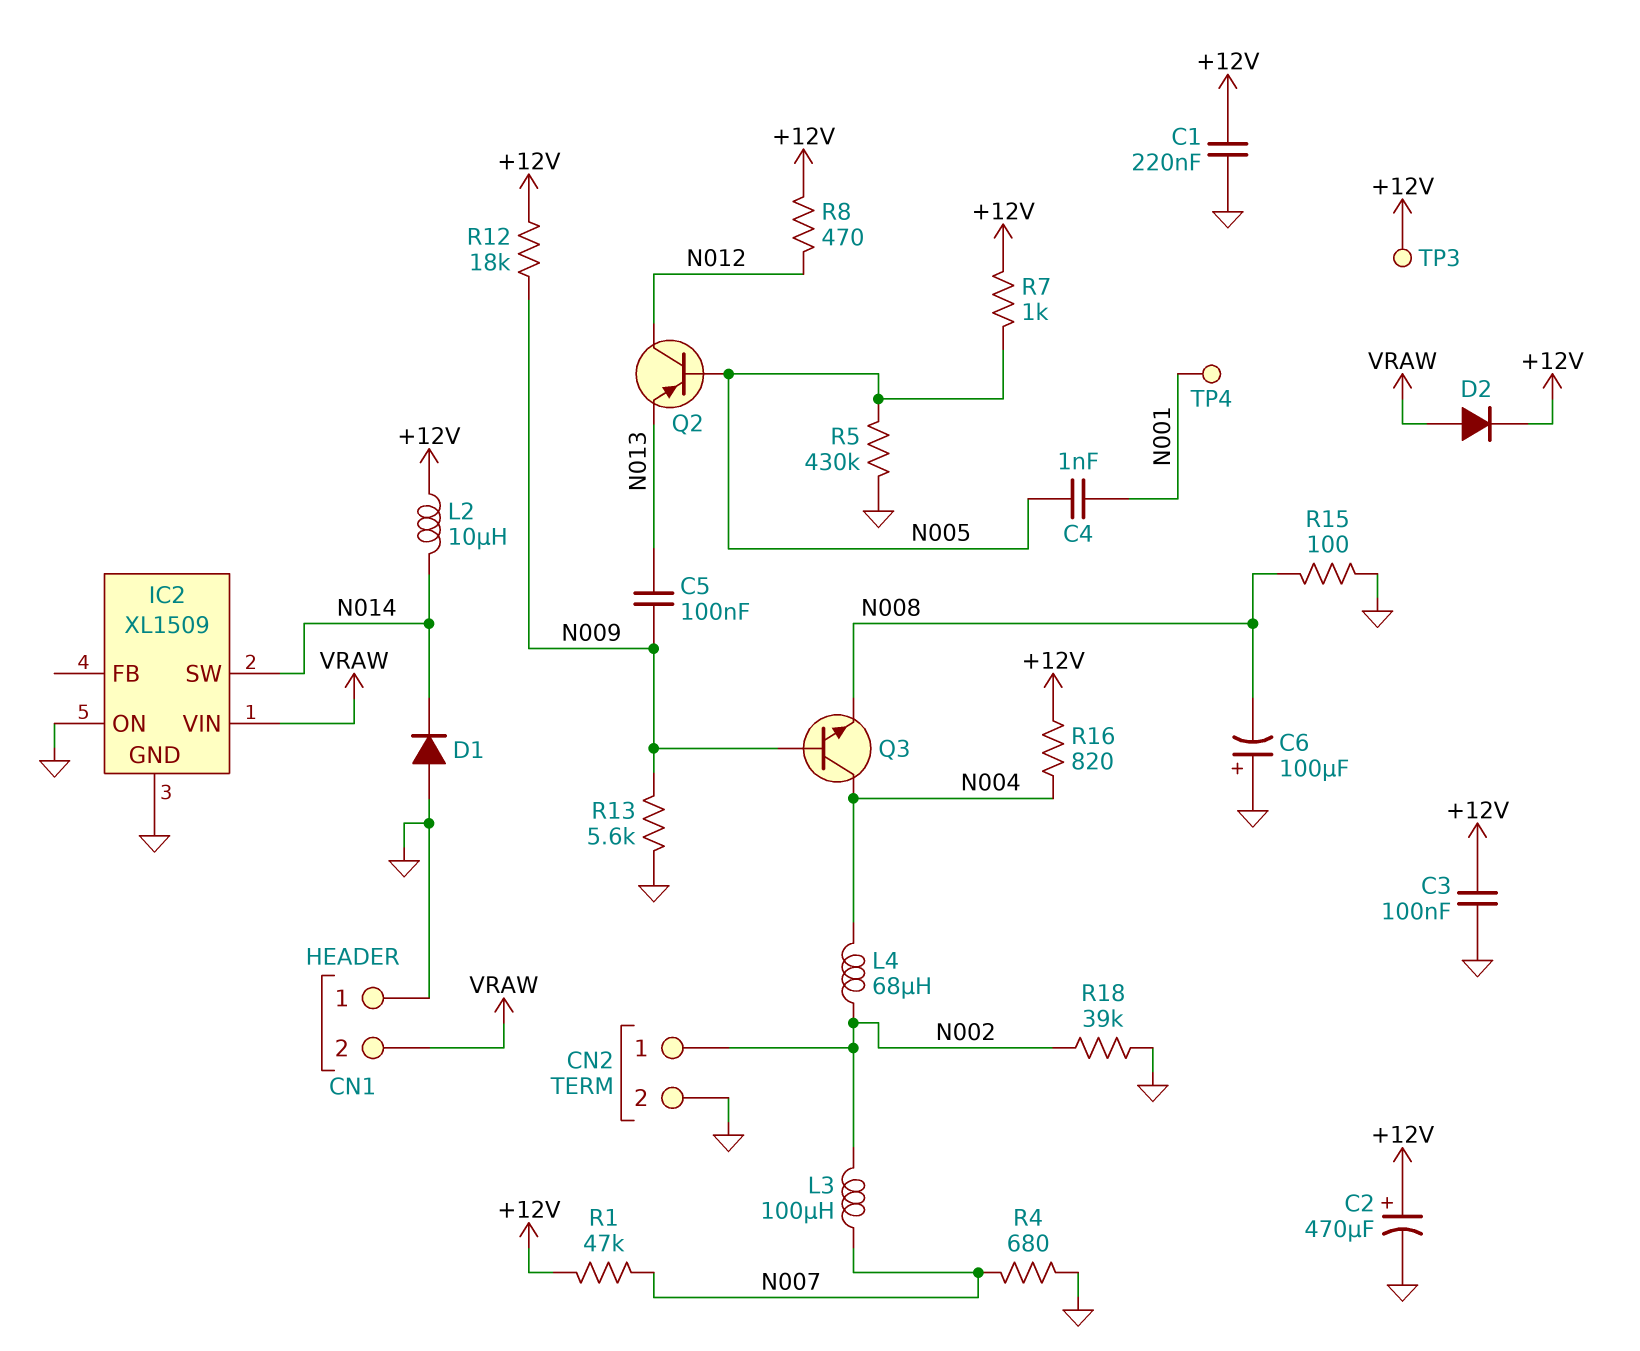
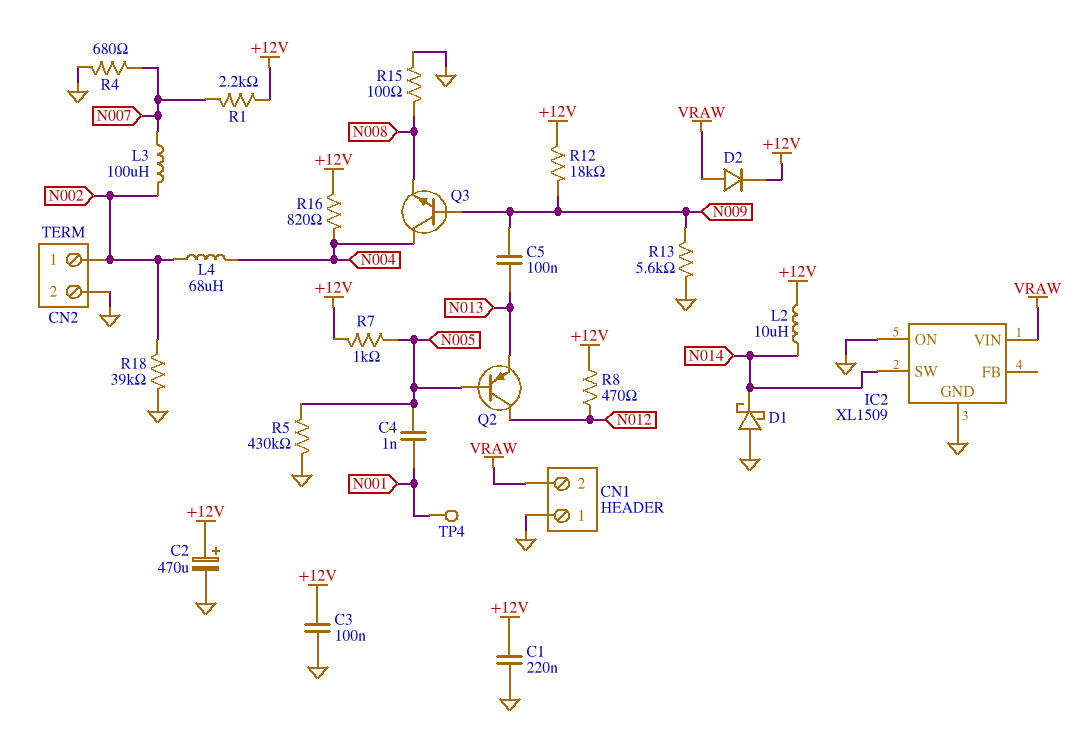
C6: 100uF (plus GND, minus N008) -> none
D1: diode (A GND, K N014) -> schottky (A GND, K N014)
R1: 47k (+12V, N007) -> 2.2k (+12V, N007)
TP3: test point (+12V) -> none

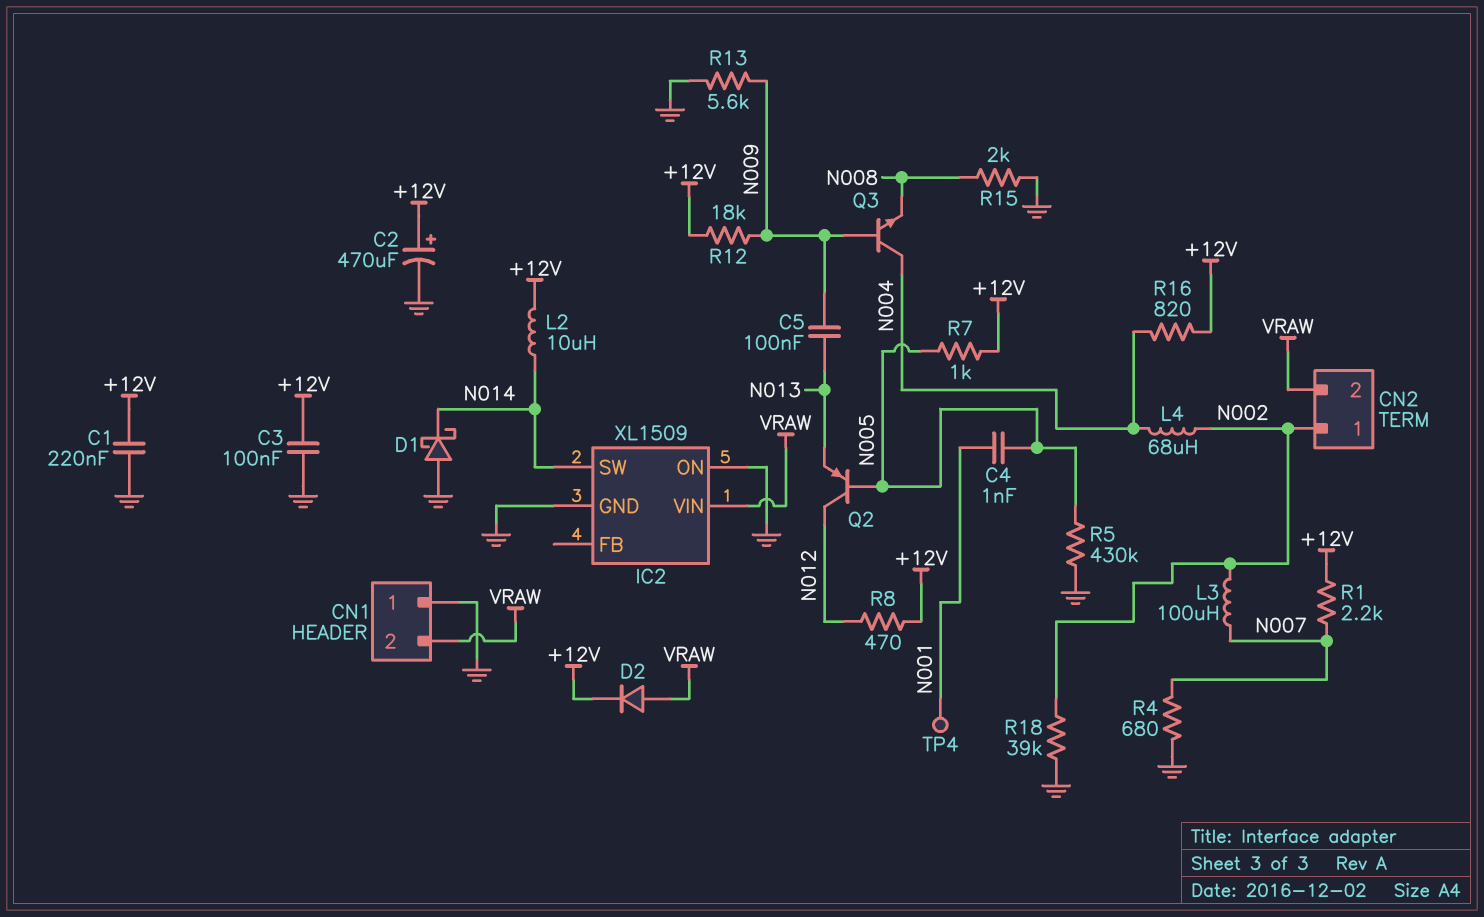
CN2 pin 2: GND -> VRAW
R15: 100 (GND, N008) -> 2k (GND, N008)

